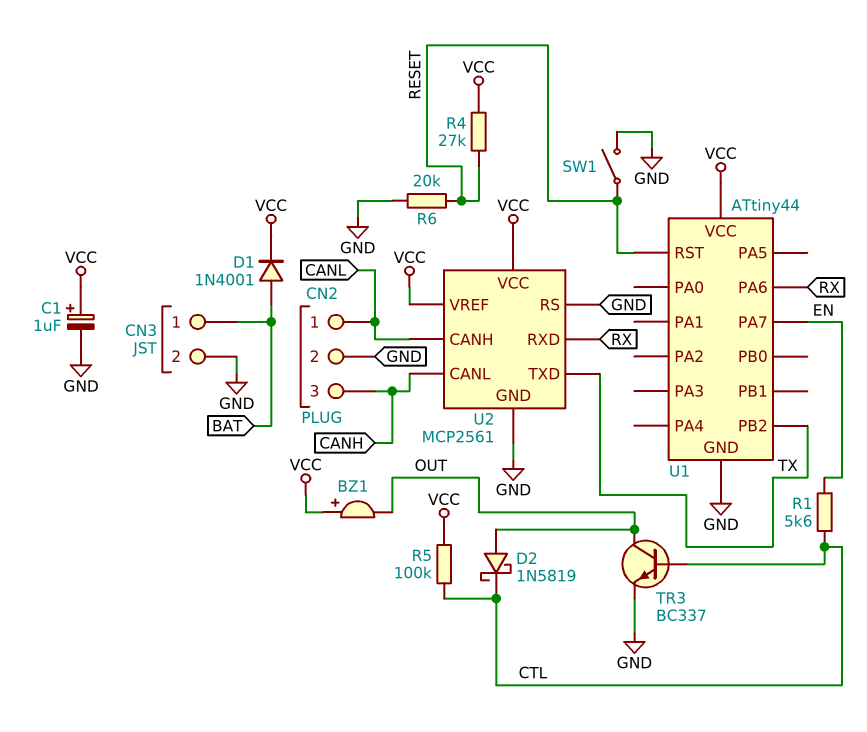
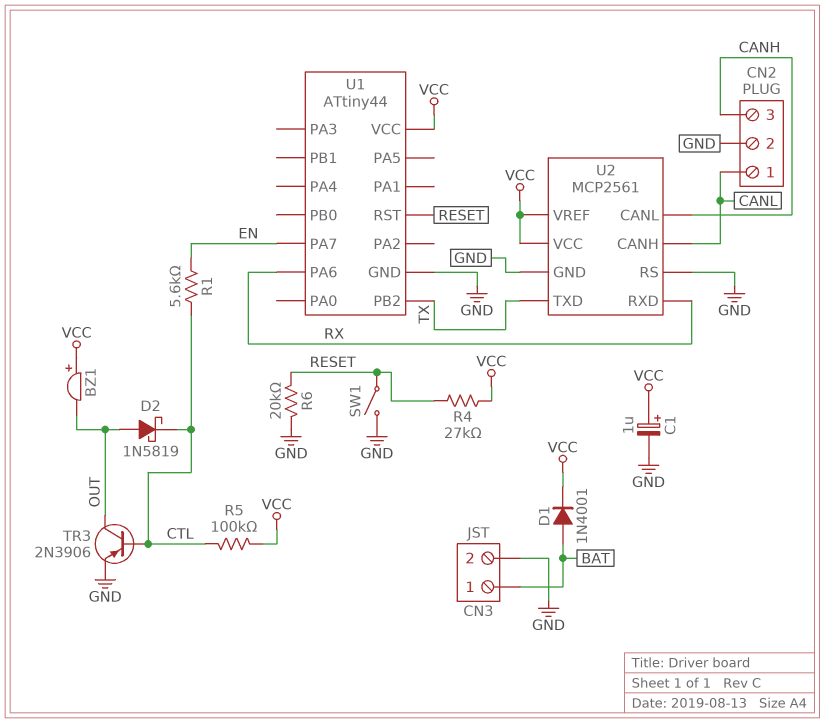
TR3: NPN BC337 (B CTL, C OUT, E GND) -> PNP 2N3906 (B CTL, C OUT, E GND)

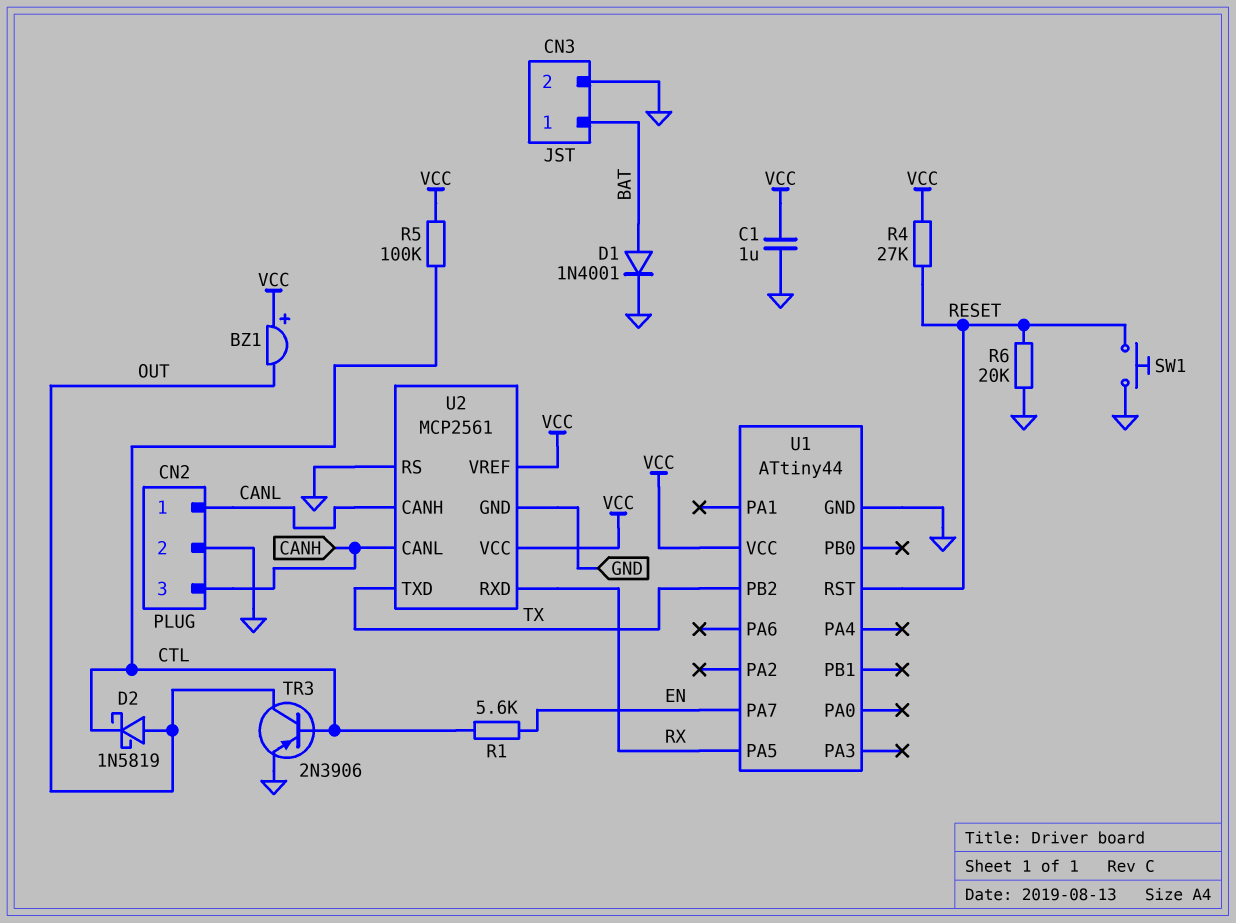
C1: 1uF (plus VCC, minus GND) -> 1uF (GND, VCC)
D1: diode 1N4001 (A BAT, K VCC) -> diode 1N4001 (A BAT, K GND)
SW1: switch (GND, RESET) -> button (GND, RESET)
U1 pin PA5: none -> RX
U1 pin PA6: RX -> none

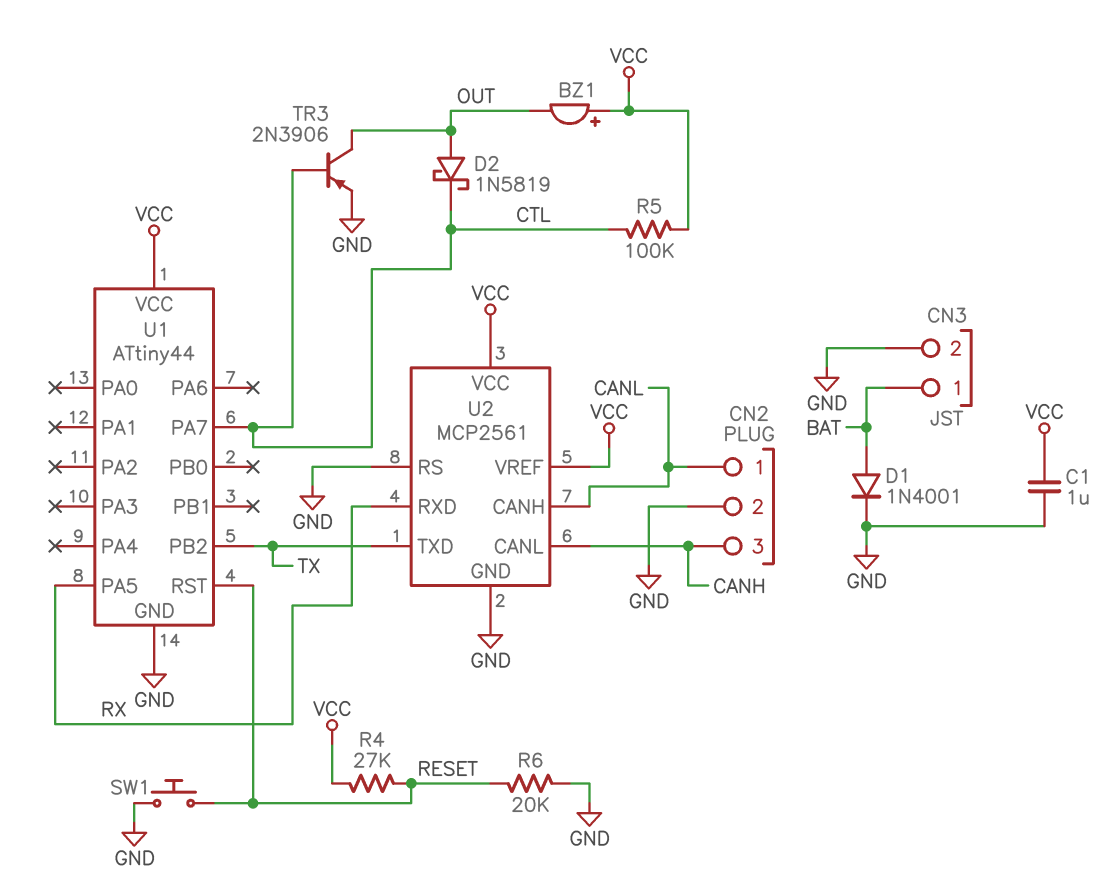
R1: 5.6k (CTL, EN) -> none
U1 pin PA7: EN -> CTL

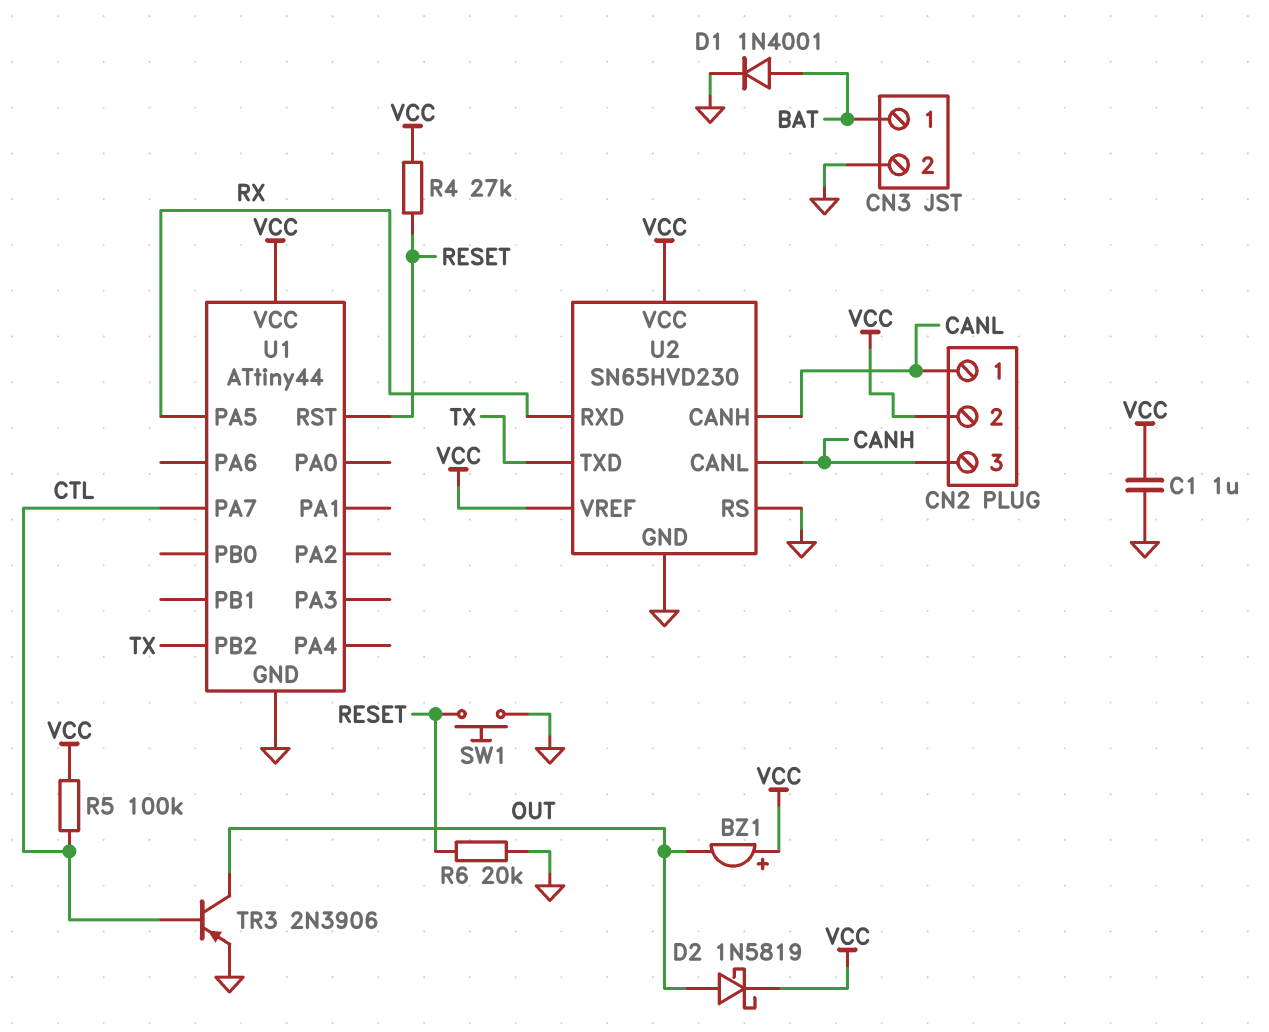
CN2 pin 2: GND -> VCC
D2: schottky 1N5819 (A OUT, K CTL) -> schottky 1N5819 (A OUT, K VCC)
U2: MCP2561 -> SN65HVD230

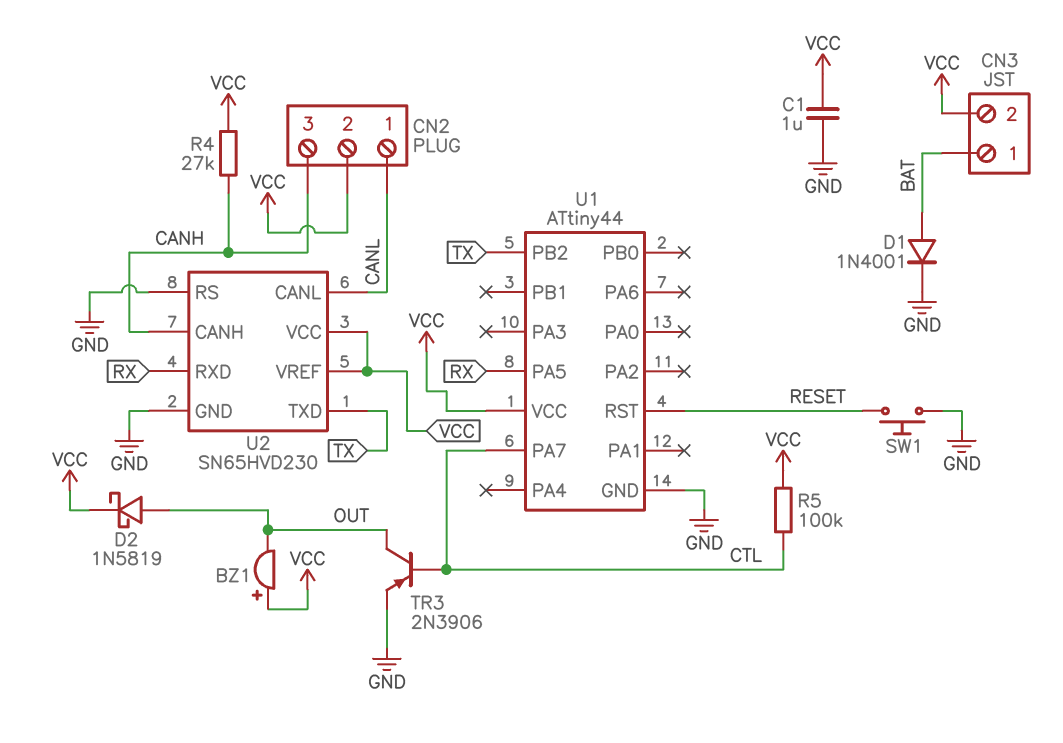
CN3 pin 2: GND -> VCC
R4: 27k (RESET, VCC) -> 27k (CANH, VCC)
R6: 20k (GND, RESET) -> none
U2 pin CANH: CANL -> CANH
U2 pin CANL: CANH -> CANL

